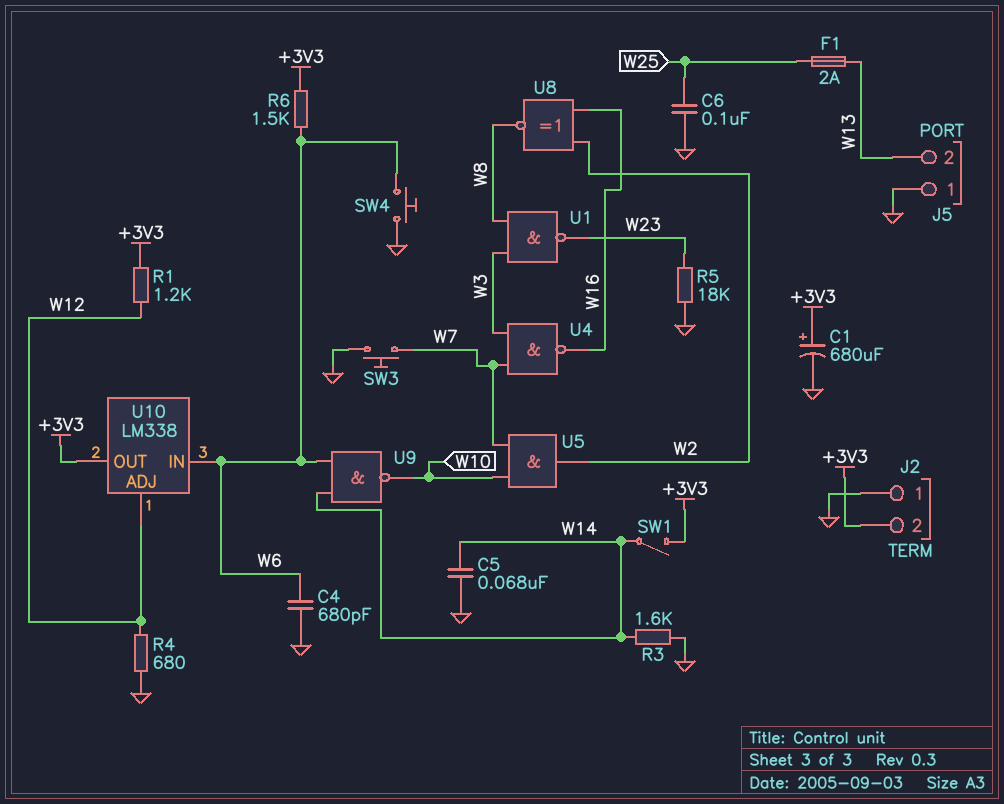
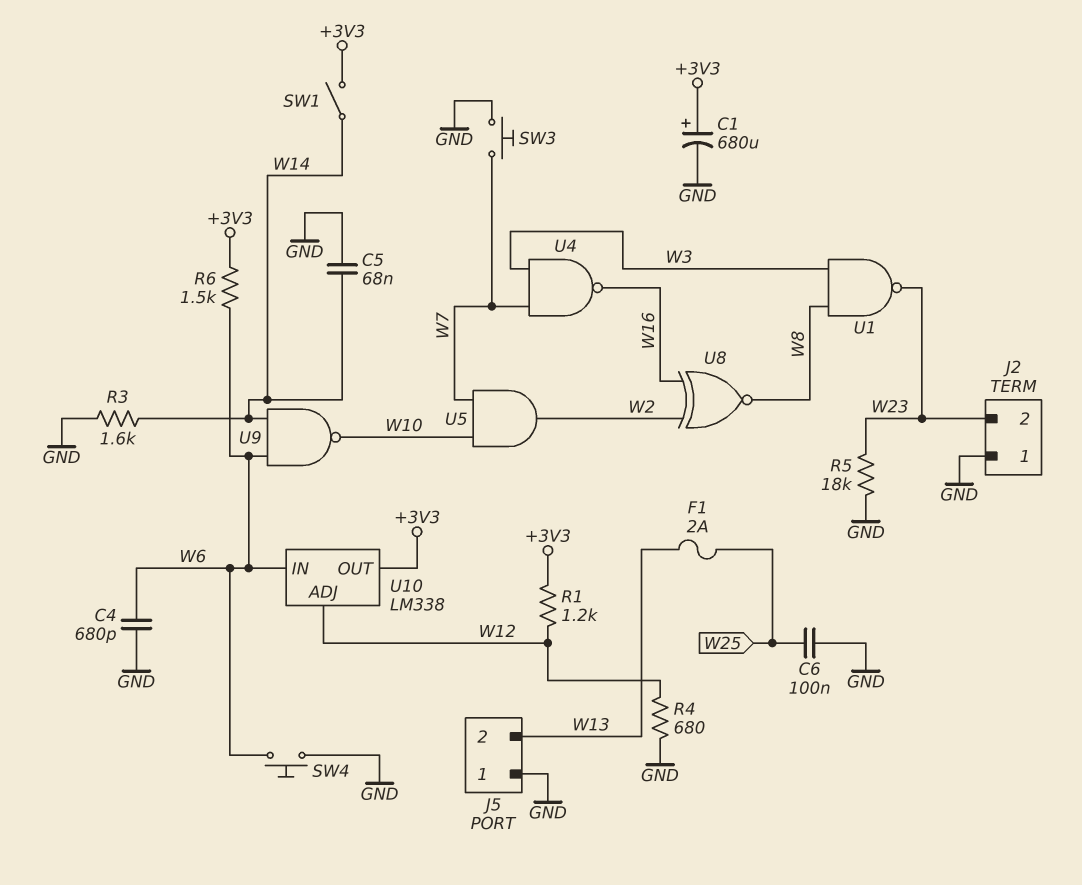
J2 pin 2: +3V3 -> W23

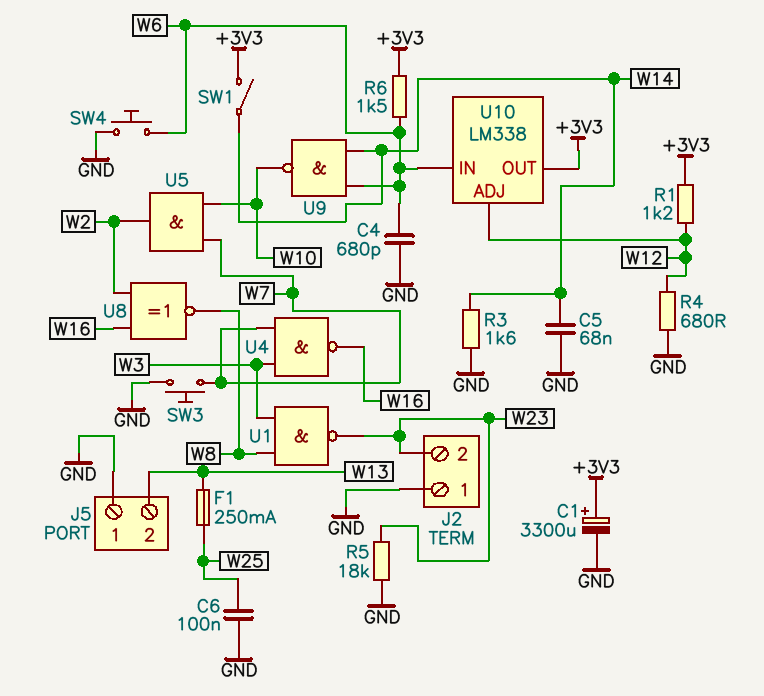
C1: 680uF (plus +3V3, minus GND) -> 3300uF (plus +3V3, minus GND)
F1: 2A (W13, W25) -> 250mA (W13, W25)

